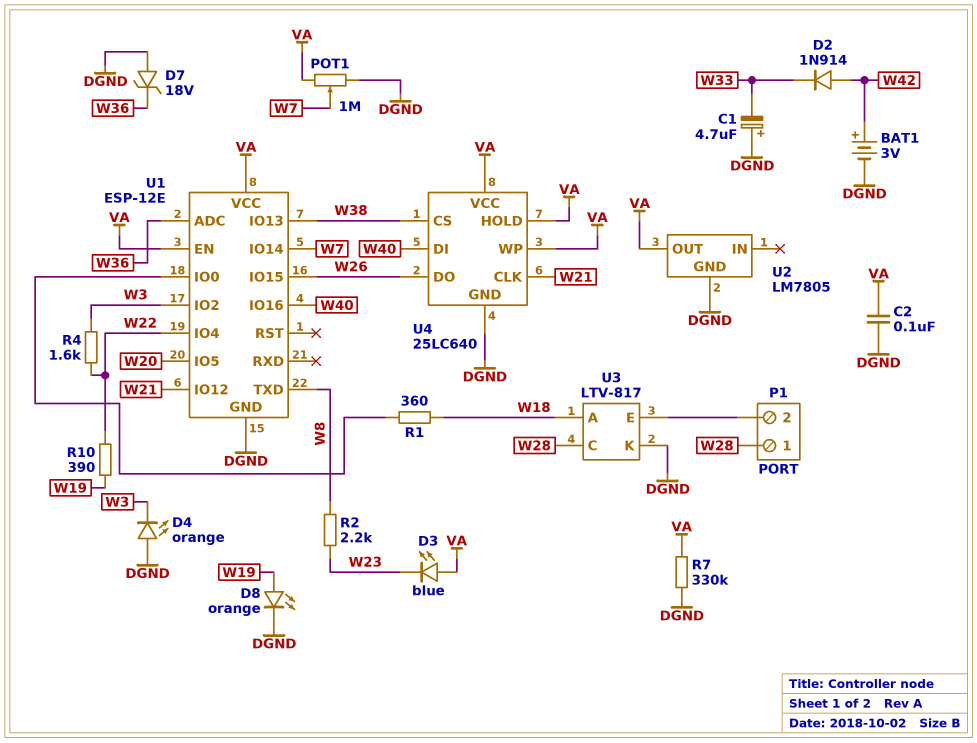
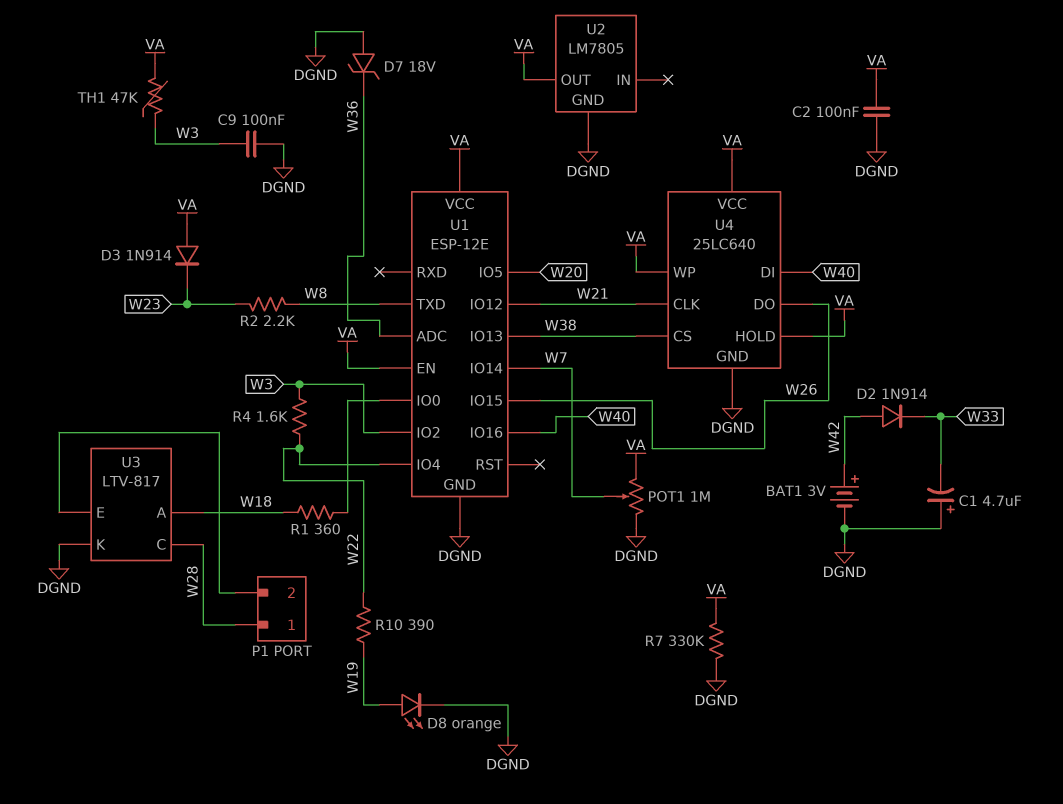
C9: none -> 100nF (DGND, W3)
D3: LED blue (A VA, K W23) -> diode 1N914 (A VA, K W23)
D4: LED orange (A DGND, K W3) -> none
TH1: none -> 47k (VA, W3)

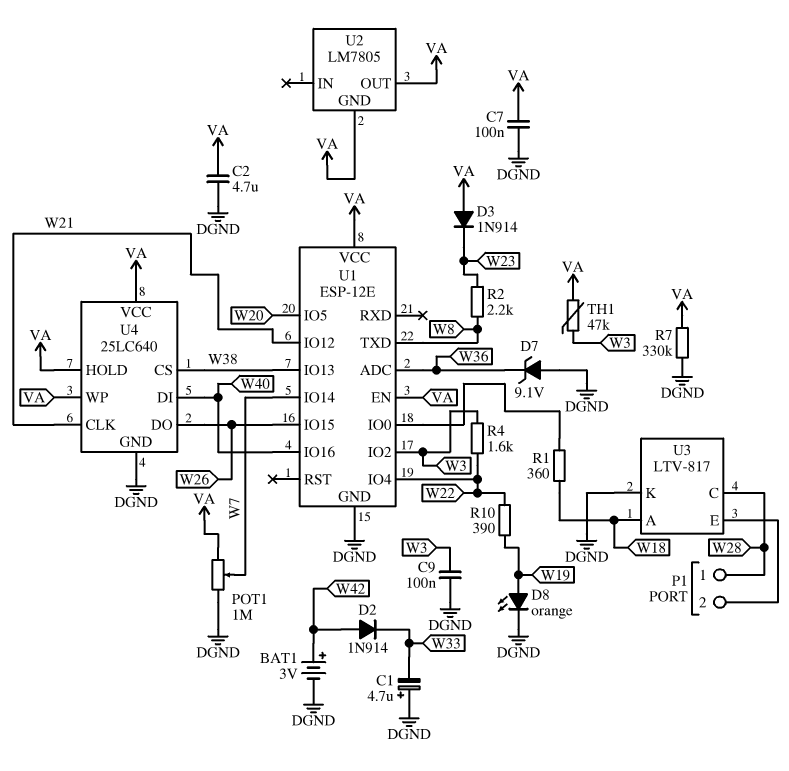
C2: 100nF (DGND, VA) -> 4.7uF (DGND, VA)
C7: none -> 100nF (DGND, VA)
D7: zener 18V (A DGND, K W36) -> zener 9.1V (A DGND, K W36)
U2 pin GND: DGND -> VA

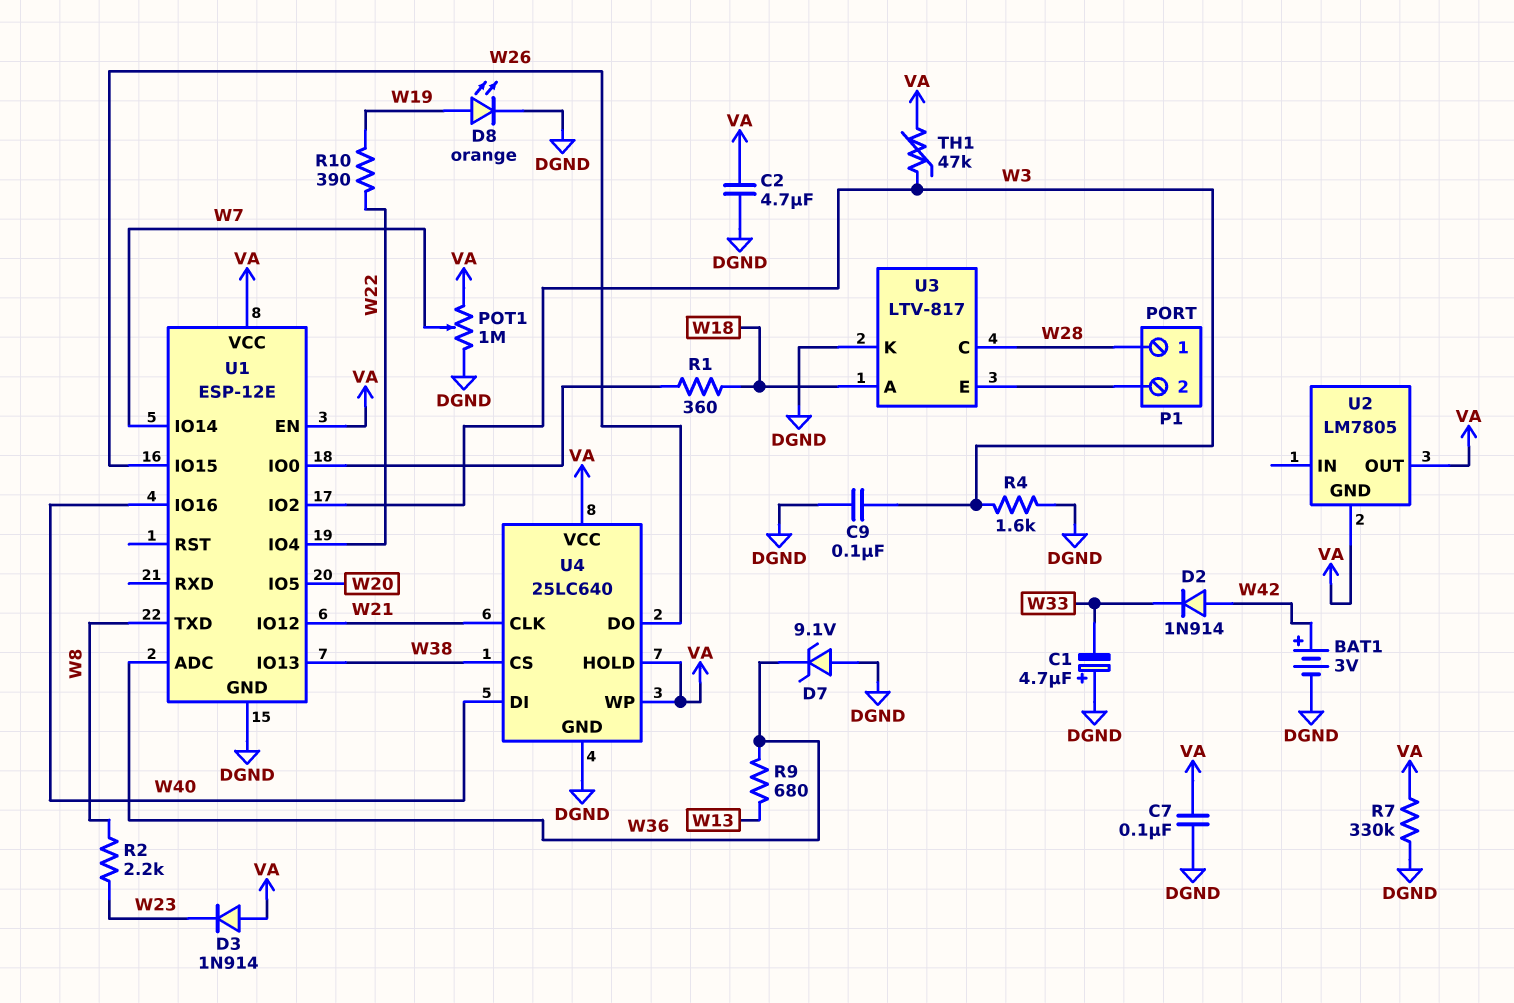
R4: 1.6k (W3, W22) -> 1.6k (DGND, W3)
R9: none -> 680 (W13, W36)

